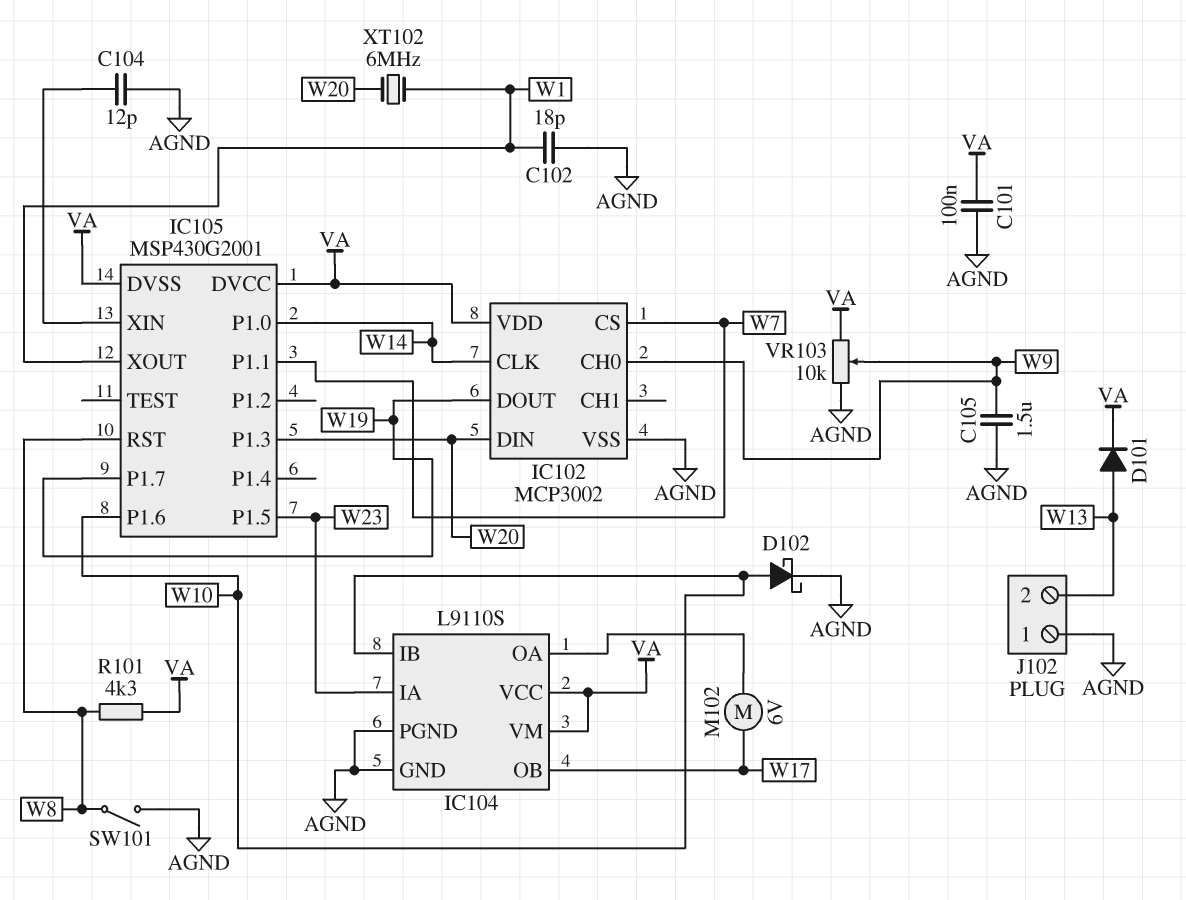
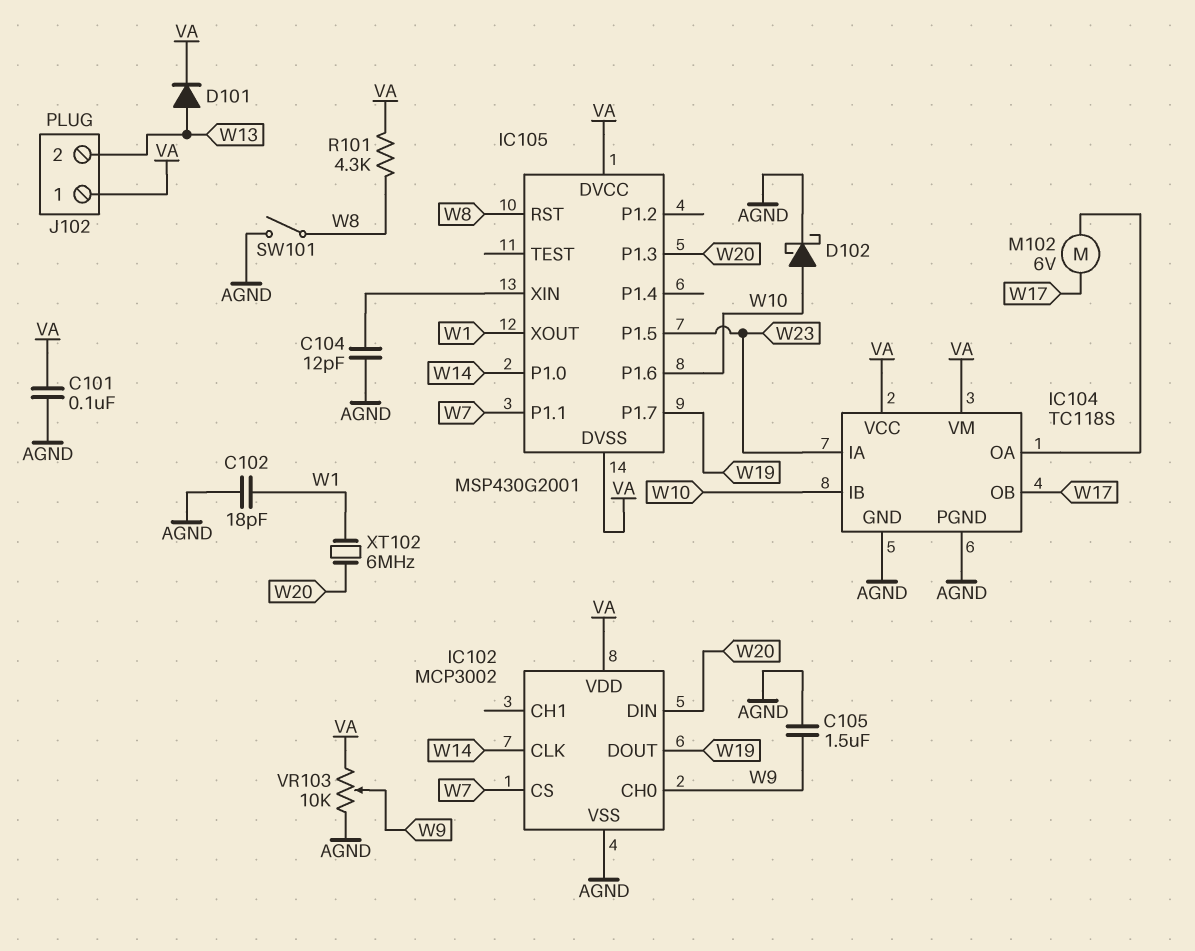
IC104: L9110S -> TC118S
J102 pin 1: AGND -> VA

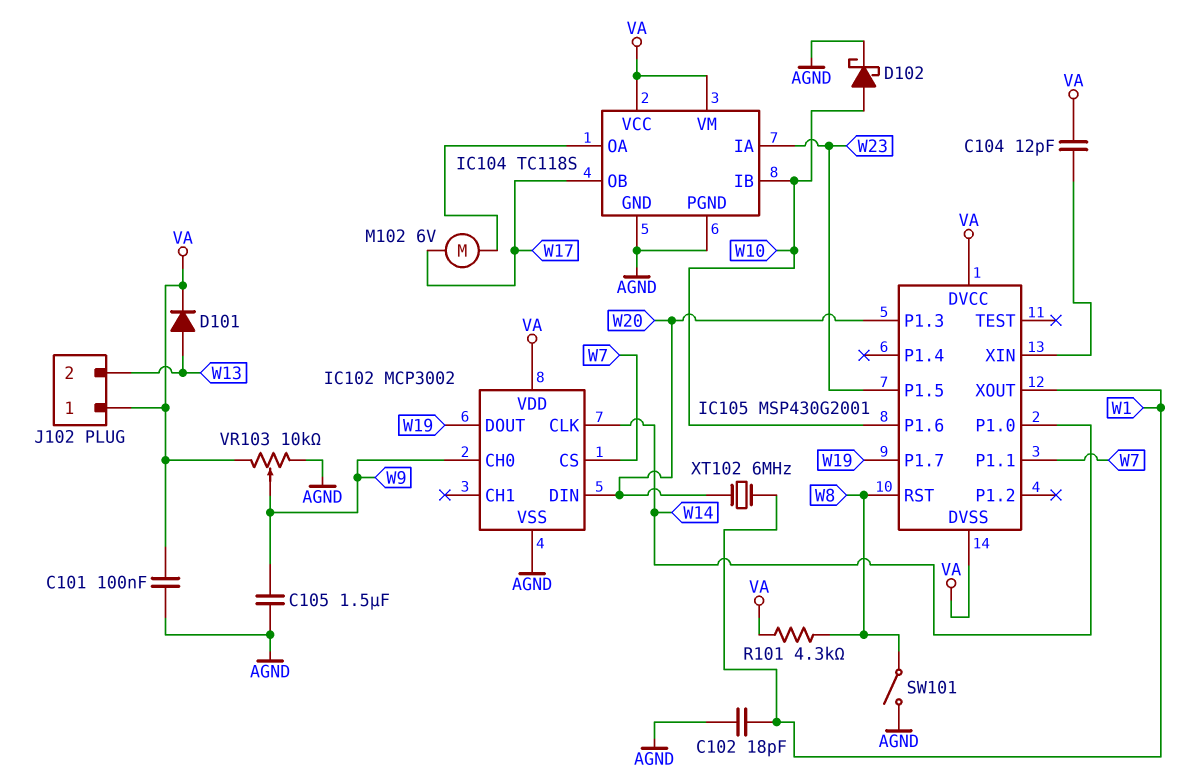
C104: 12pF (AGND, IC105/XIN) -> 12pF (IC105/XIN, VA)

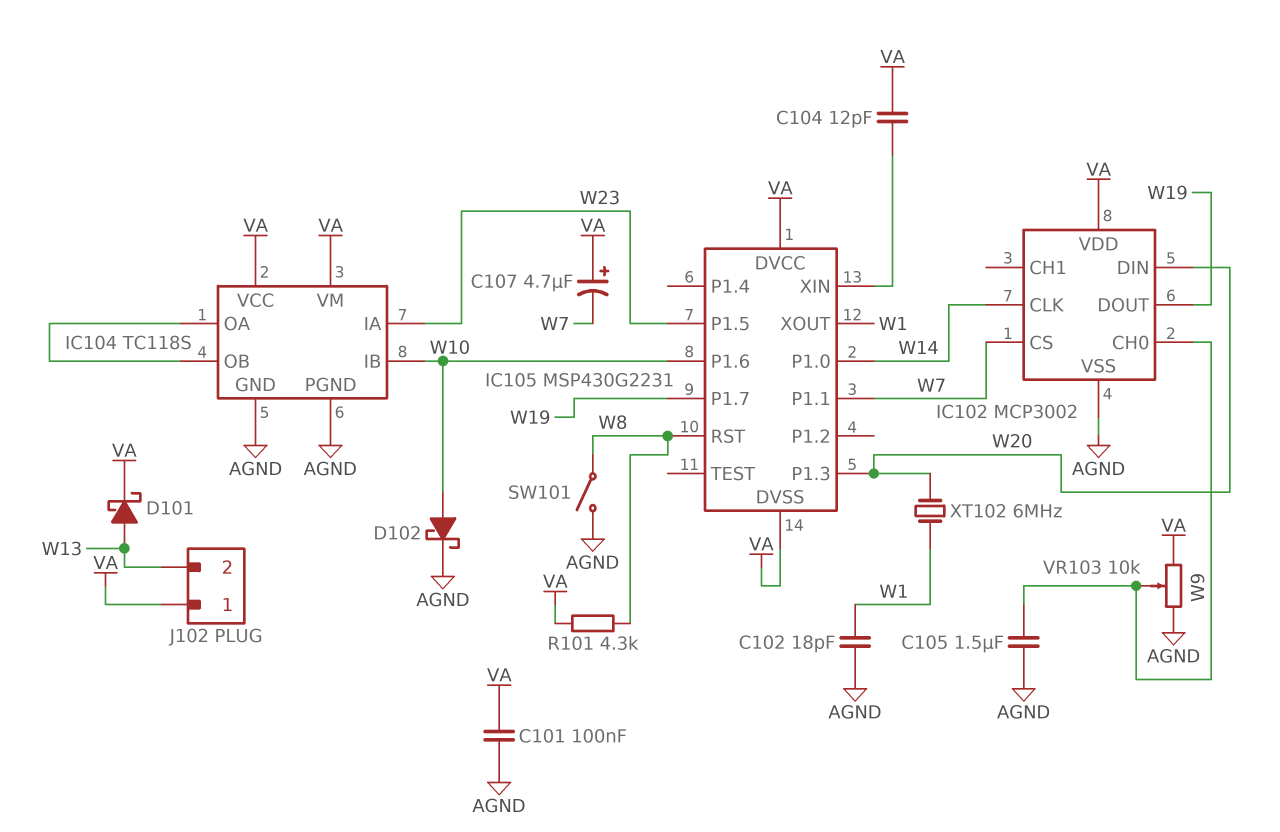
C107: none -> 4.7uF (plus VA, minus W7)
D101: diode (A W13, K VA) -> schottky (A W13, K VA)
IC104 pin OB: W17 -> IC104/OA
IC105: MSP430G2001 -> MSP430G2231
M102: motor 6V (IC104/OA, W17) -> none

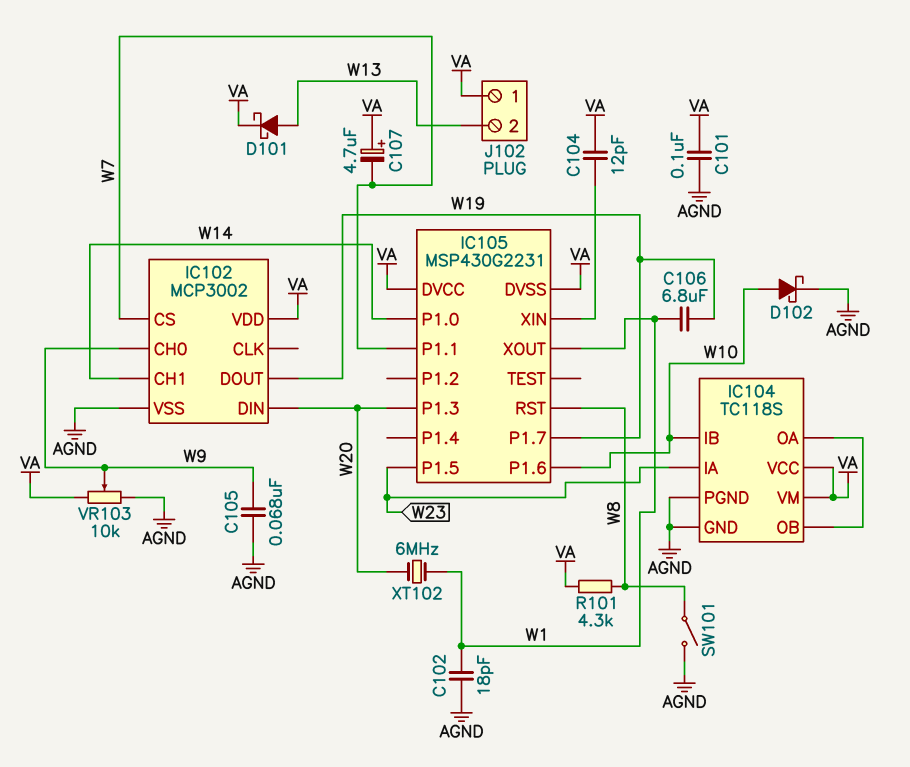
C105: 1.5uF (AGND, W9) -> 68nF (AGND, W9)
C106: none -> 6.8uF (W1, W19)
IC102 pin CH1: none -> W14
IC102 pin CLK: W14 -> none

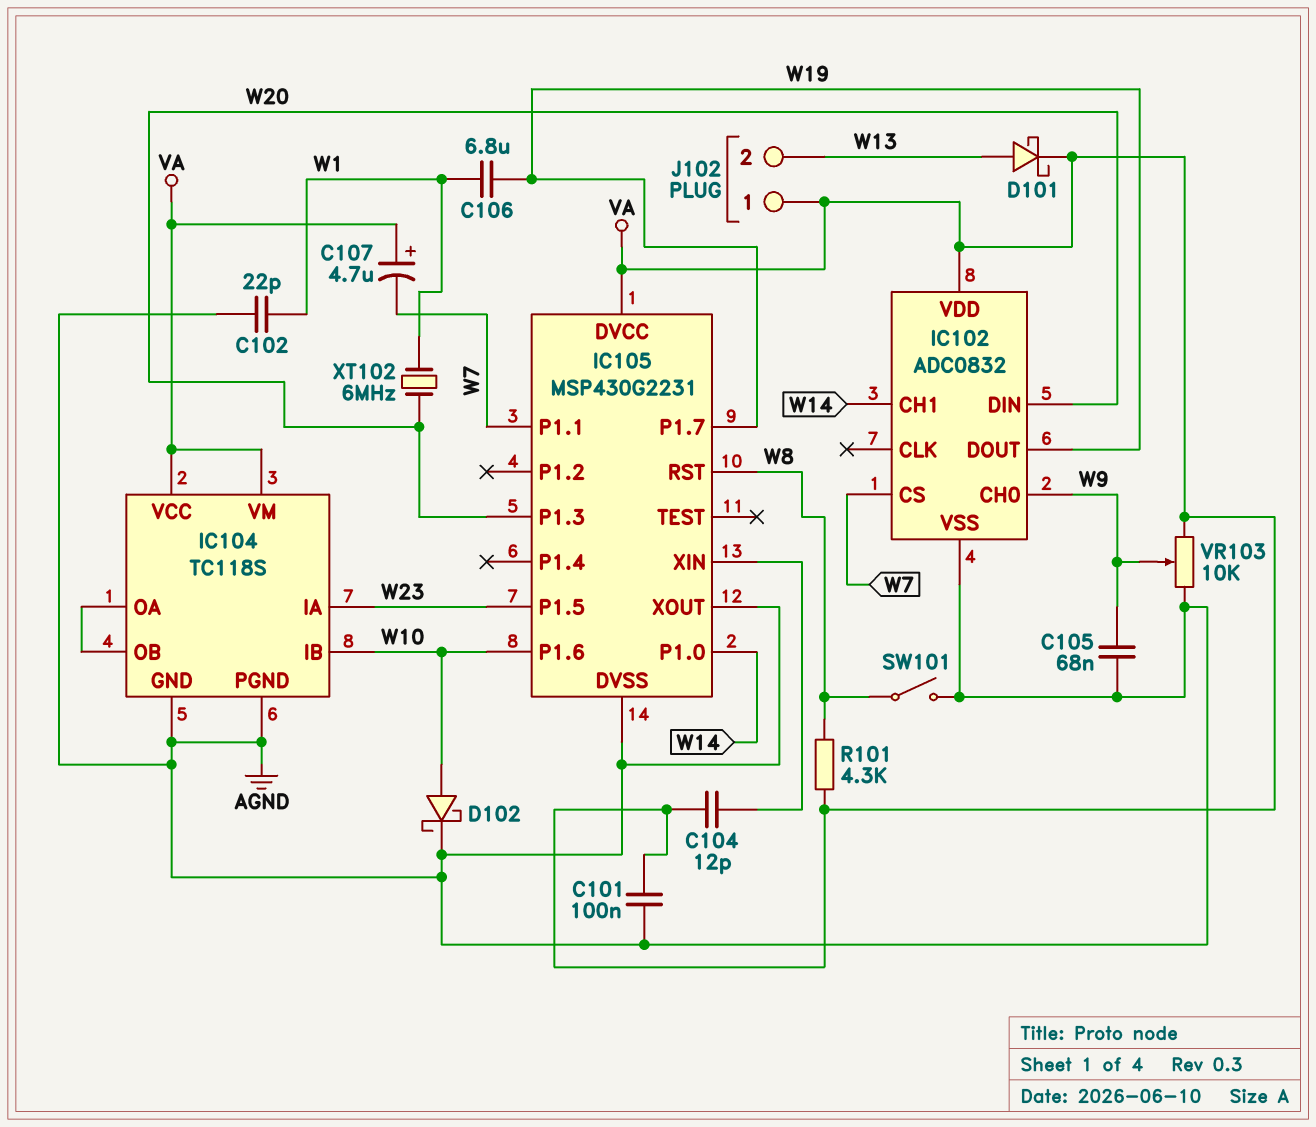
C102: 18pF (AGND, W1) -> 22pF (AGND, W1)
IC102: MCP3002 -> ADC0832
IC105 pin DVSS: VA -> AGND
IC105 pin XOUT: W1 -> AGND

